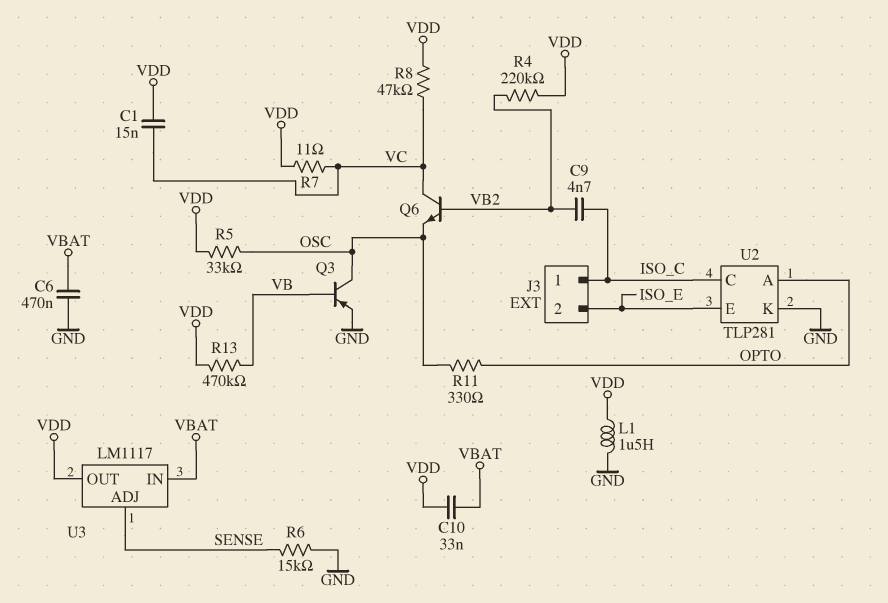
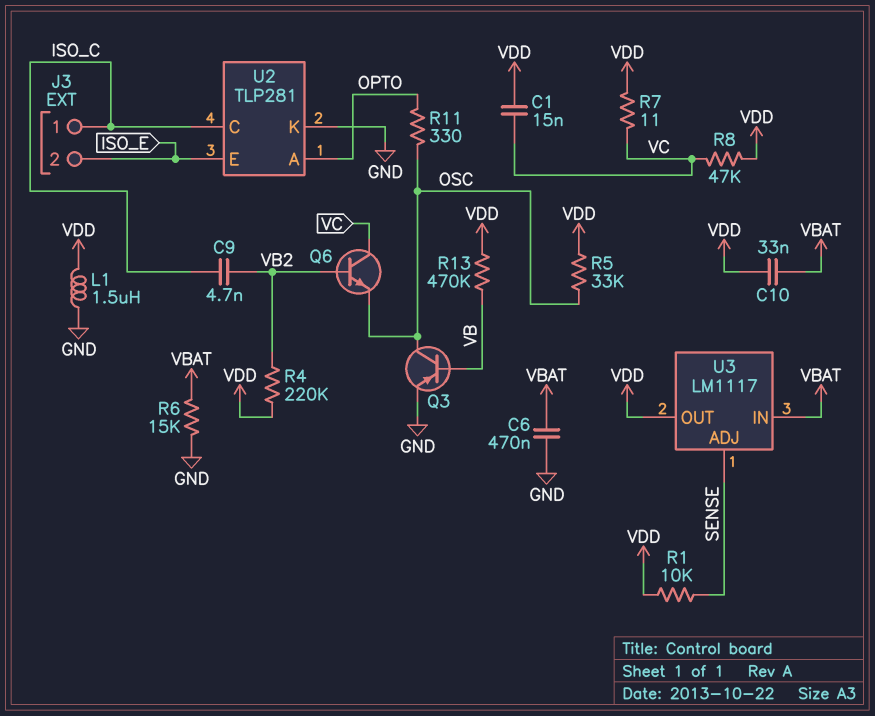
R1: none -> 10k (SENSE, VDD)
R6: 15k (GND, SENSE) -> 15k (GND, VBAT)

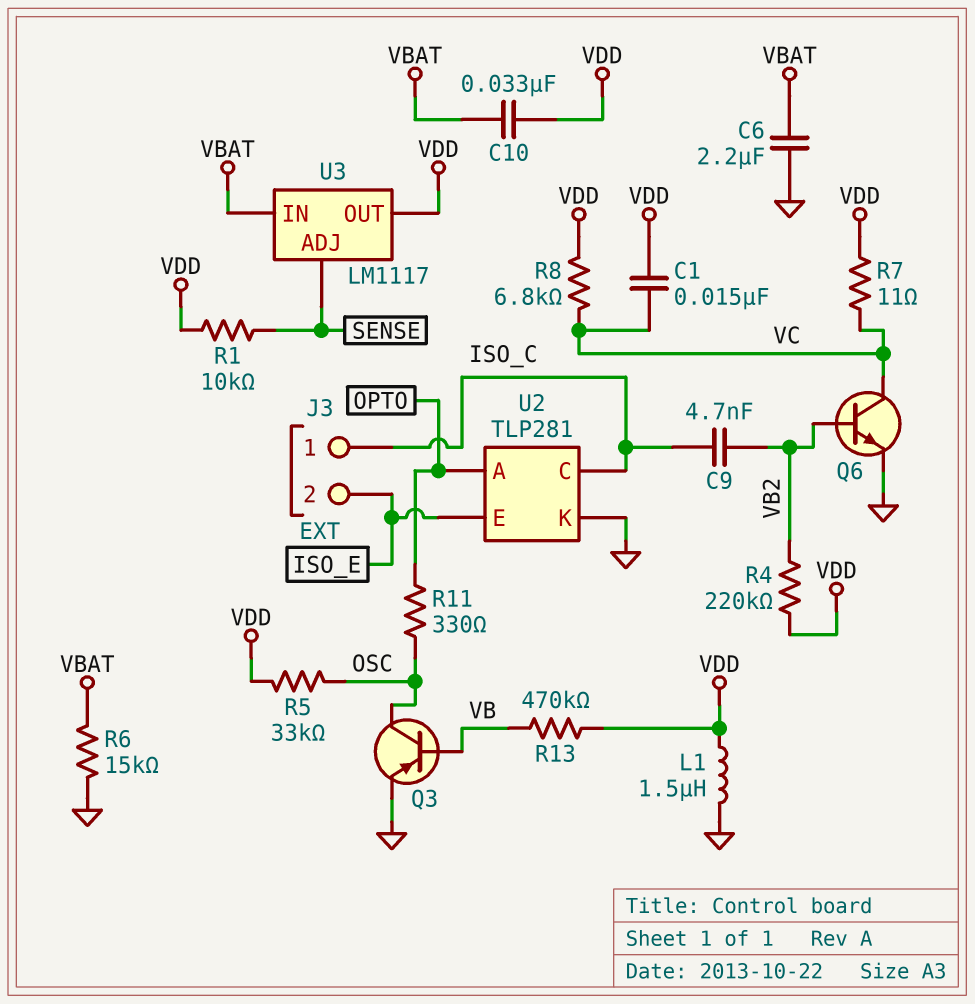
C6: 470nF (GND, VBAT) -> 2.2uF (GND, VBAT)
Q6: NPN (B VB2, C VC, E OSC) -> NPN (B VB2, C VC, E GND)
R8: 47k (VC, VDD) -> 6.8k (VC, VDD)

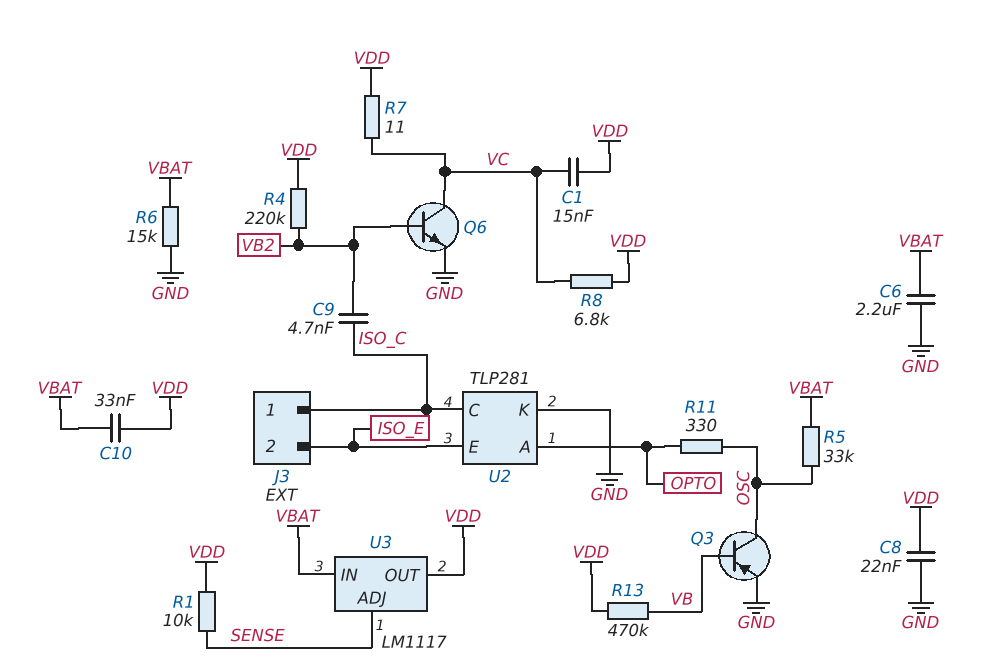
C8: none -> 22nF (GND, VDD)
L1: 1.5uH (GND, VDD) -> none
R5: 33k (OSC, VDD) -> 33k (OSC, VBAT)

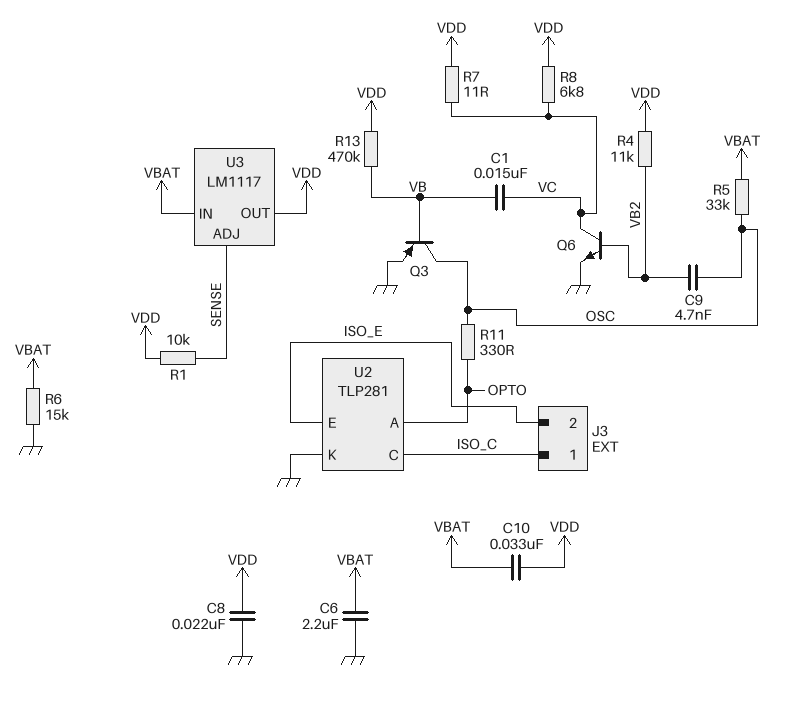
C1: 15nF (VC, VDD) -> 15nF (VB, VC)
C9: 4.7nF (ISO_C, VB2) -> 4.7nF (OSC, VB2)
R4: 220k (VB2, VDD) -> 11k (VB2, VDD)

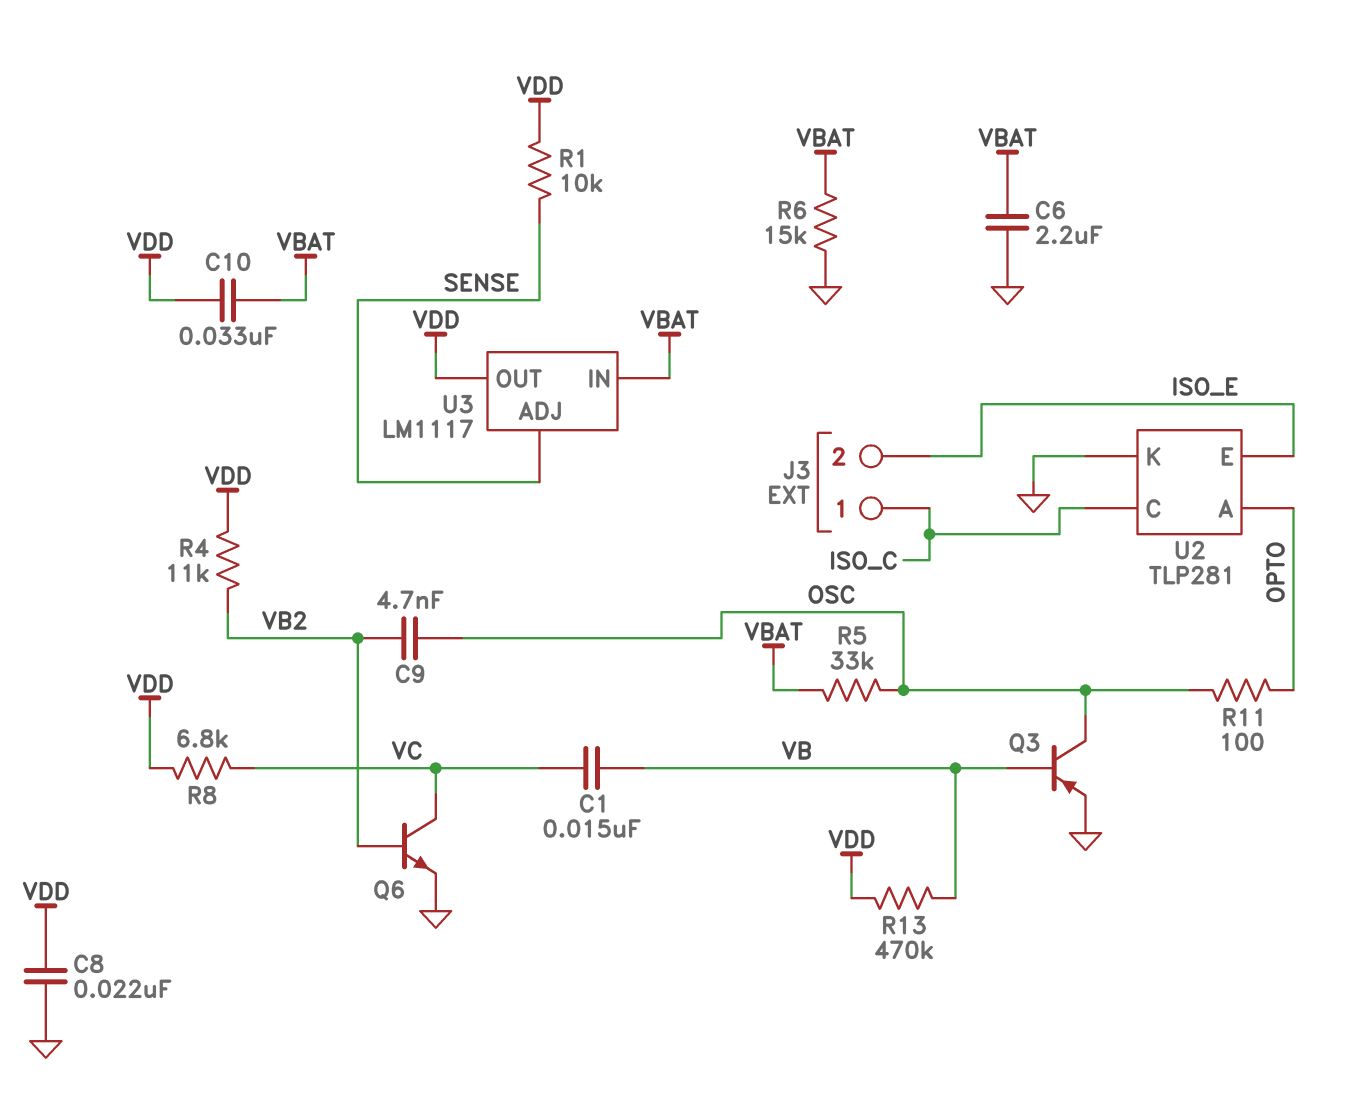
R7: 11 (VC, VDD) -> none
R11: 330 (OPTO, OSC) -> 100 (OPTO, OSC)

